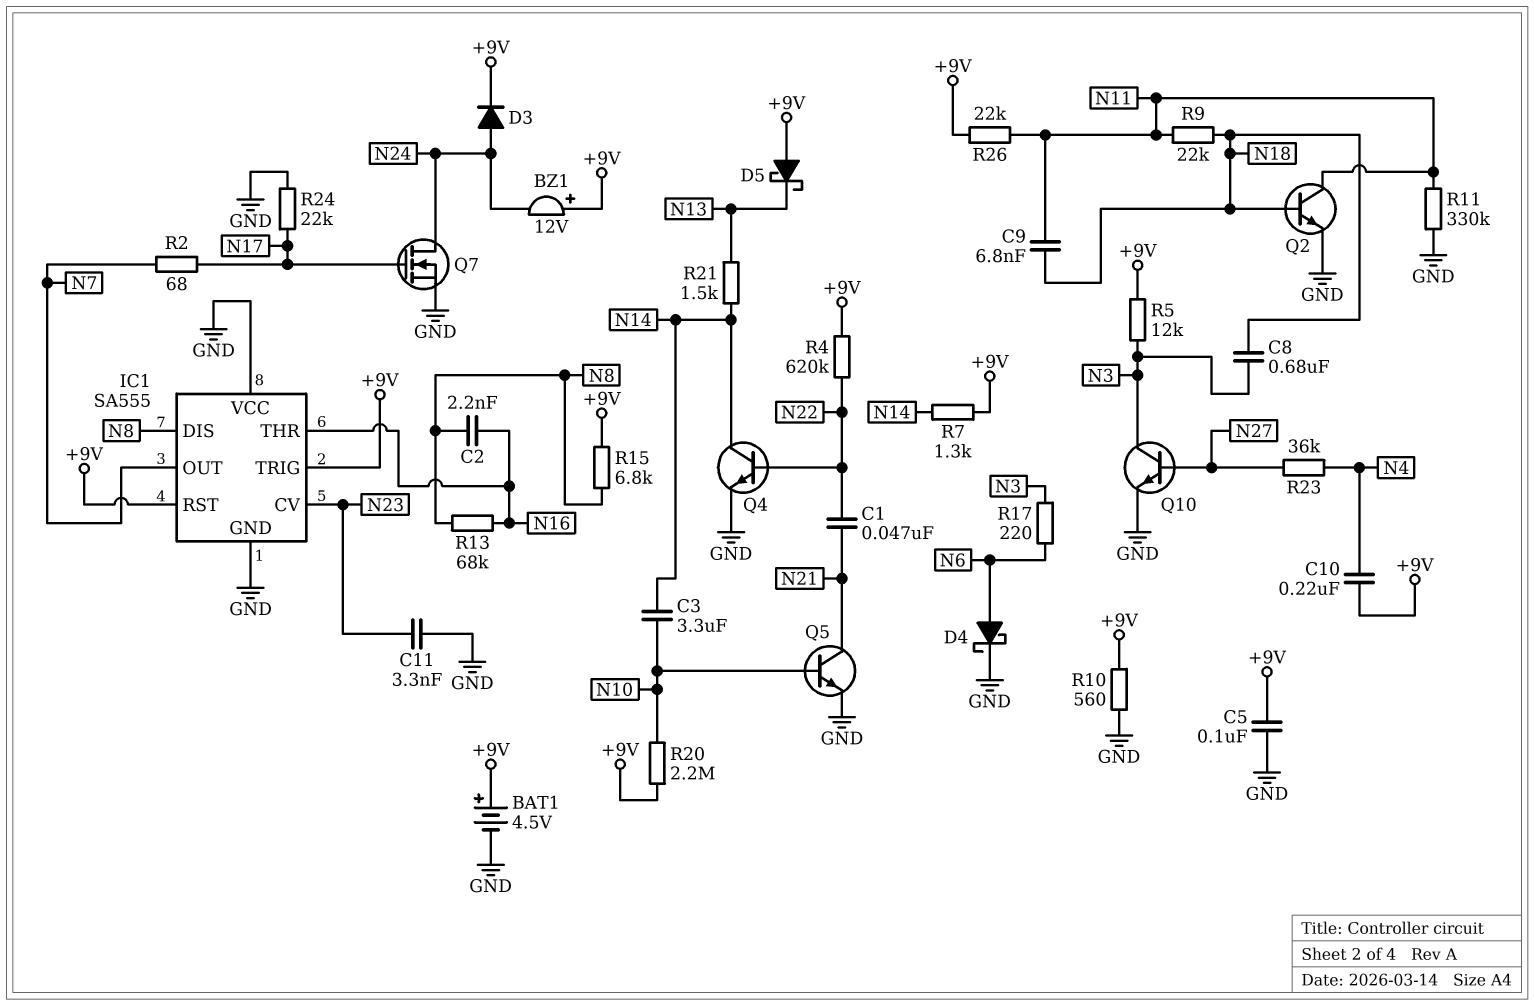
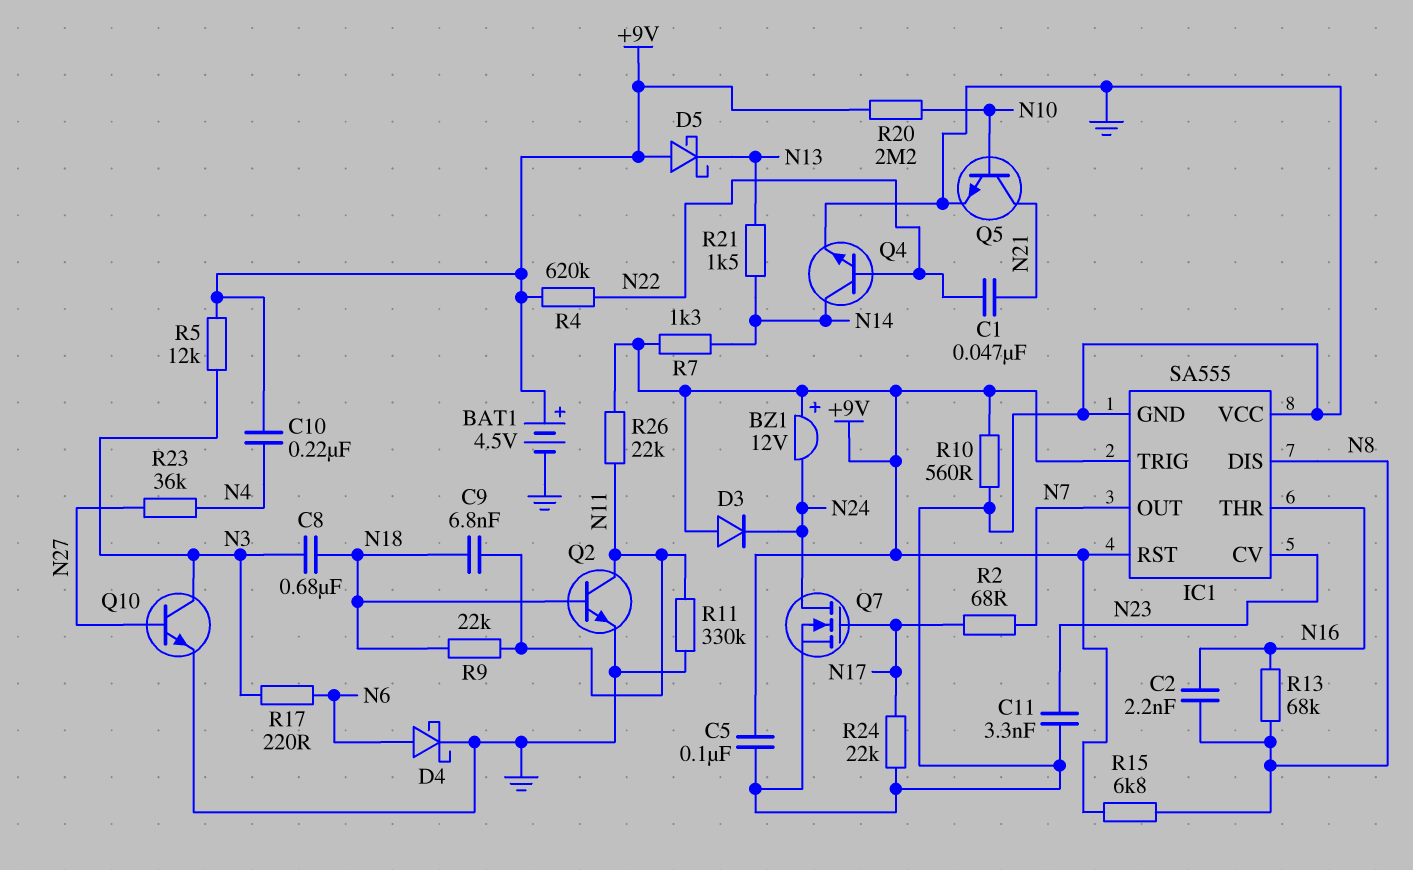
C3: 3.3uF (N10, N14) -> none
D3: diode (A N24, K +9V) -> diode (A +9V, K N24)

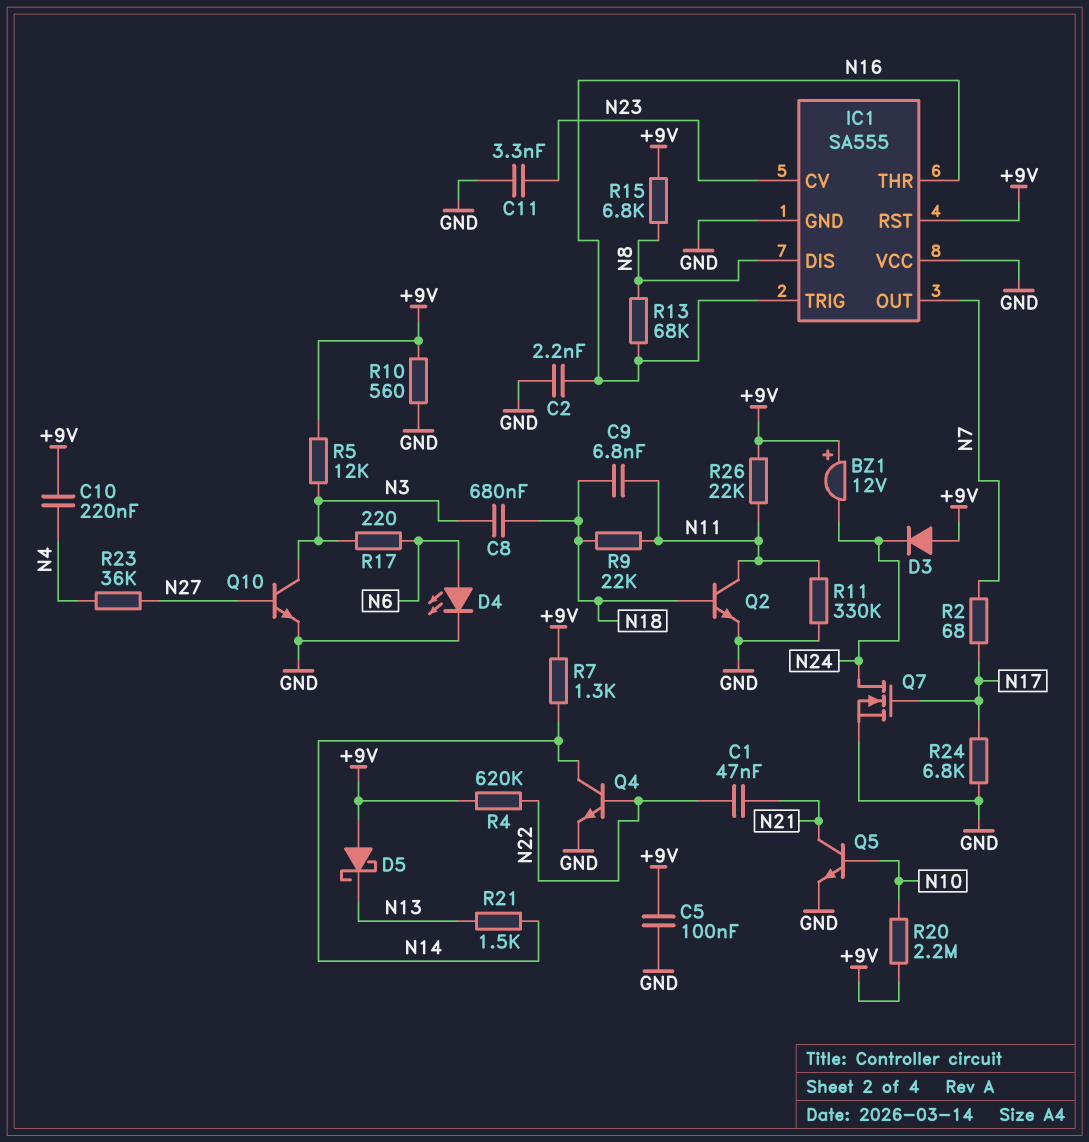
BAT1: 4.5V (plus +9V, minus GND) -> none
C2: 2.2nF (N8, N16) -> 2.2nF (GND, N16)
D4: schottky (A N6, K GND) -> LED (A N6, K GND)
IC1 pin TRIG: +9V -> N16
R24: 22k (GND, N17) -> 6.8k (GND, N17)

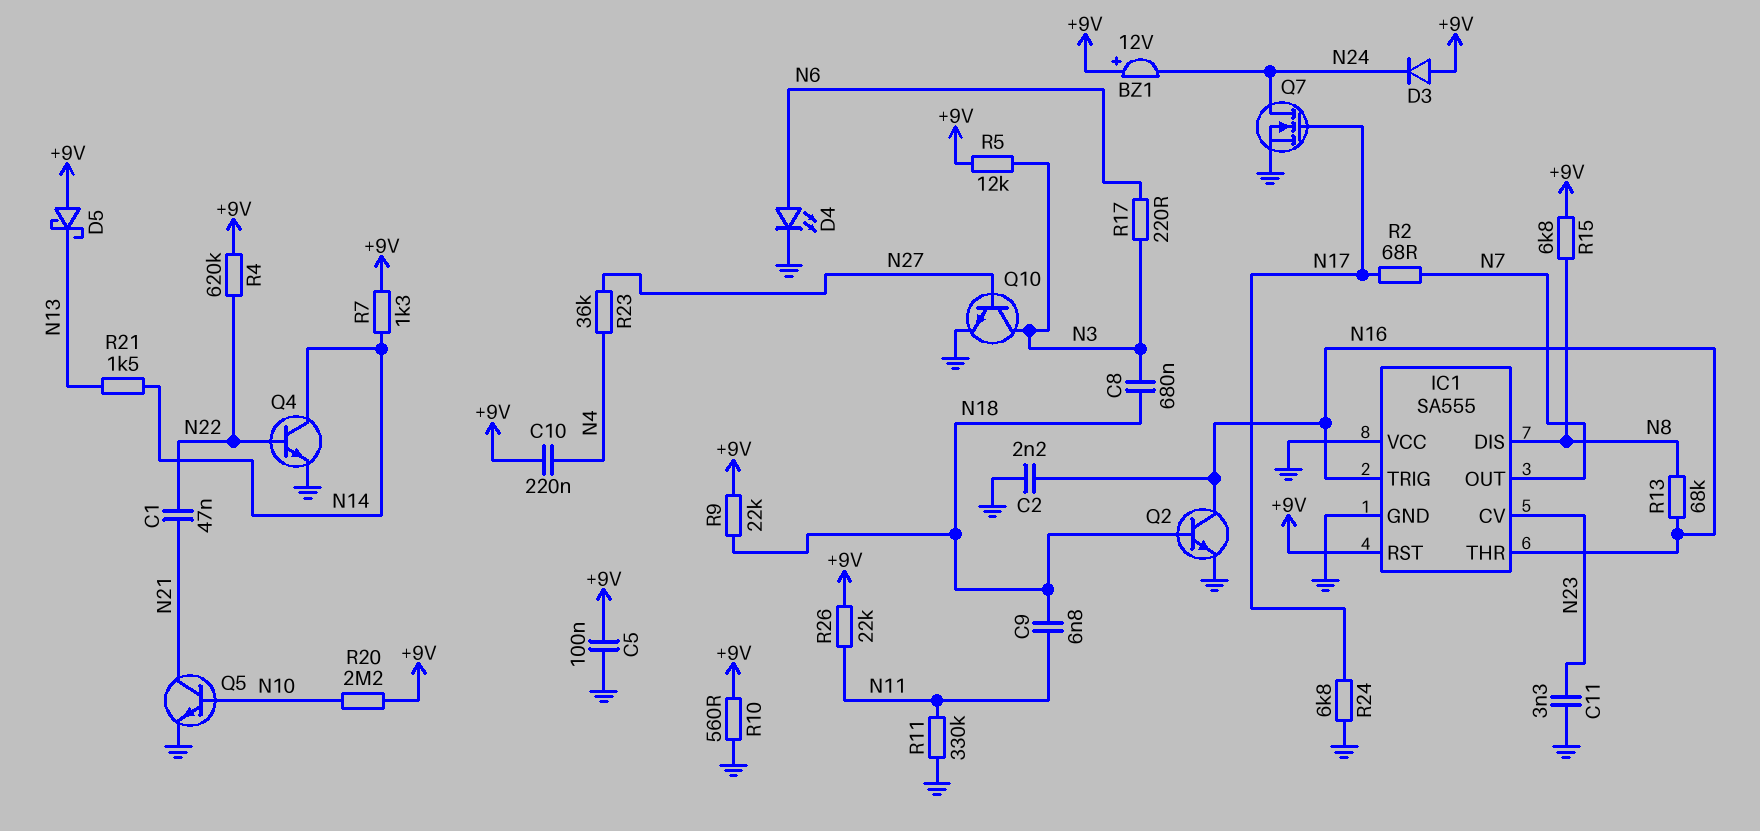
Q2: NPN (B N18, C N11, E GND) -> NPN (B N18, C N16, E GND)
R9: 22k (N11, N18) -> 22k (+9V, N18)

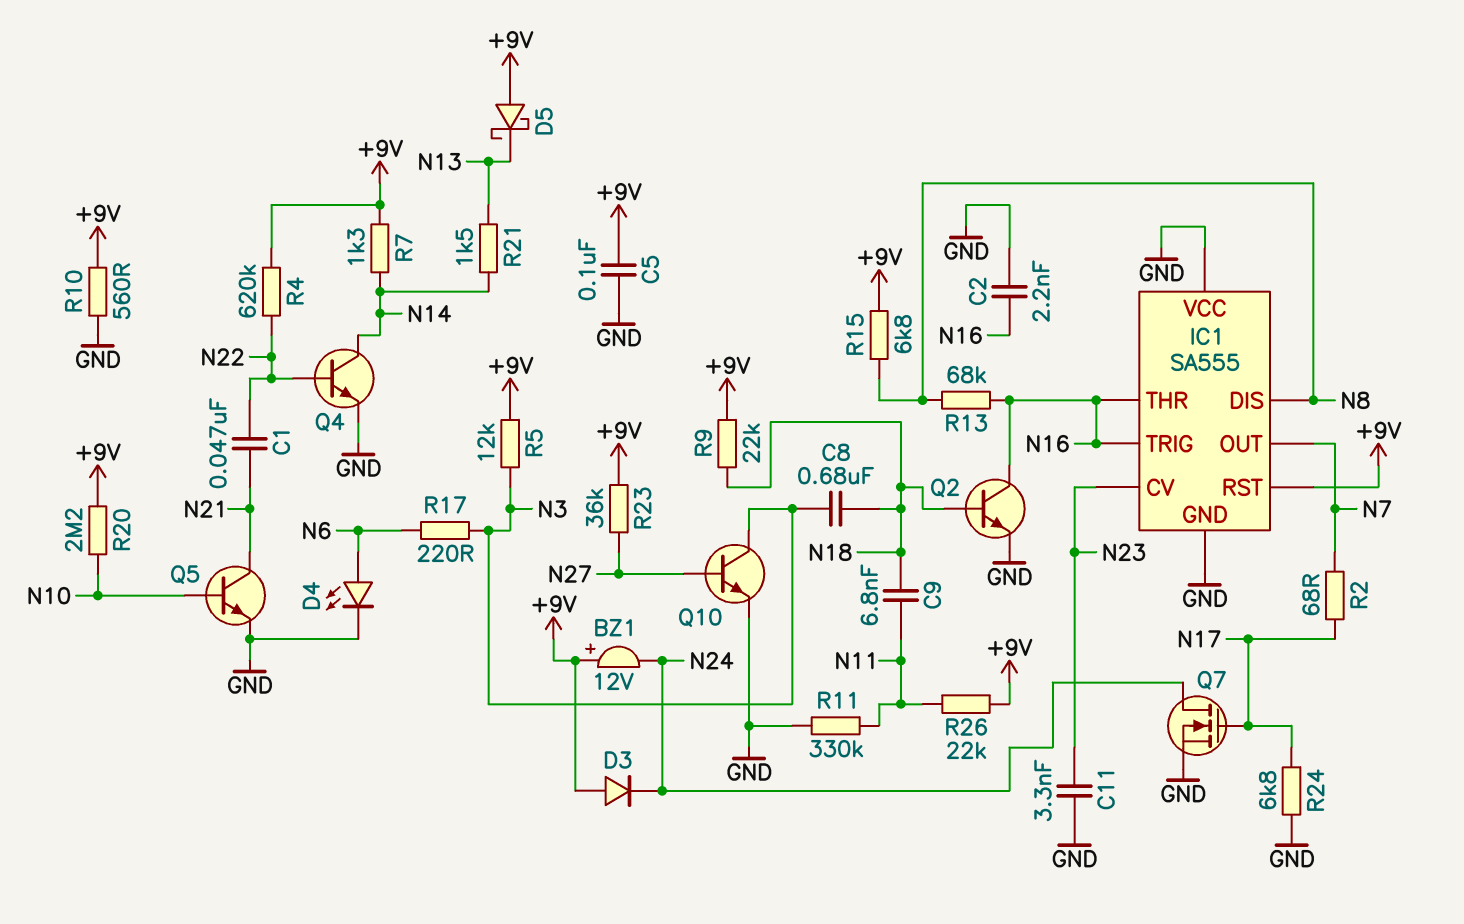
C10: 220nF (+9V, N4) -> none
R23: 36k (N4, N27) -> 36k (+9V, N27)

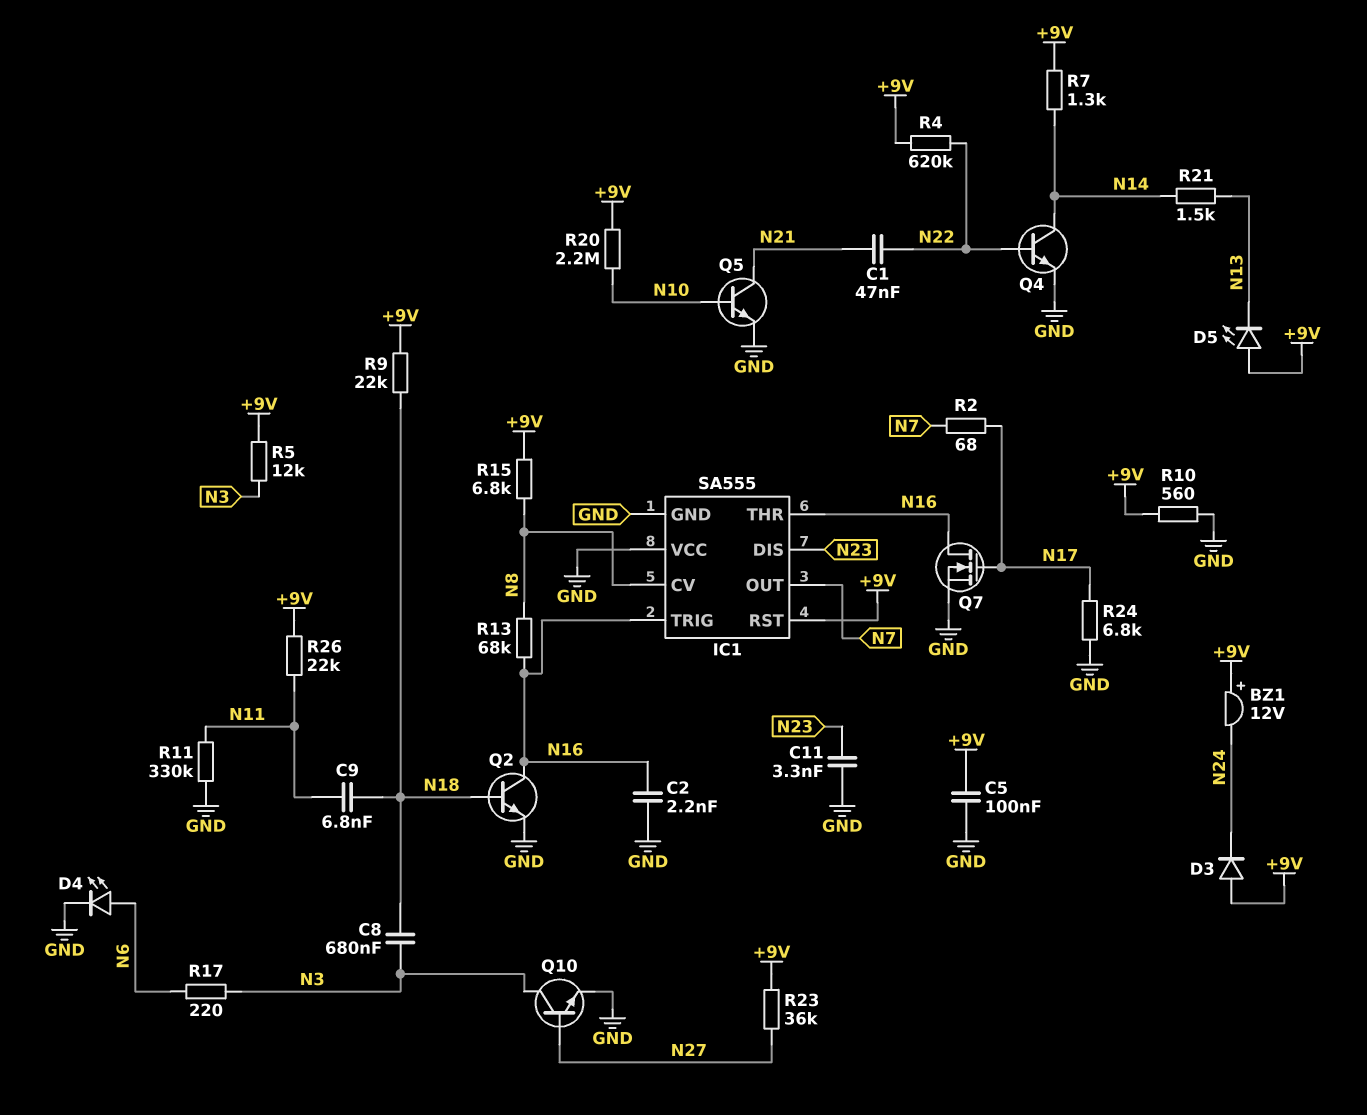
D5: schottky (A +9V, K N13) -> LED (A +9V, K N13)
IC1 pin CV: N23 -> N8
IC1 pin DIS: N8 -> N23
Q7: NMOS (G N17, D N24, S GND) -> NMOS (G N17, D N16, S GND)

